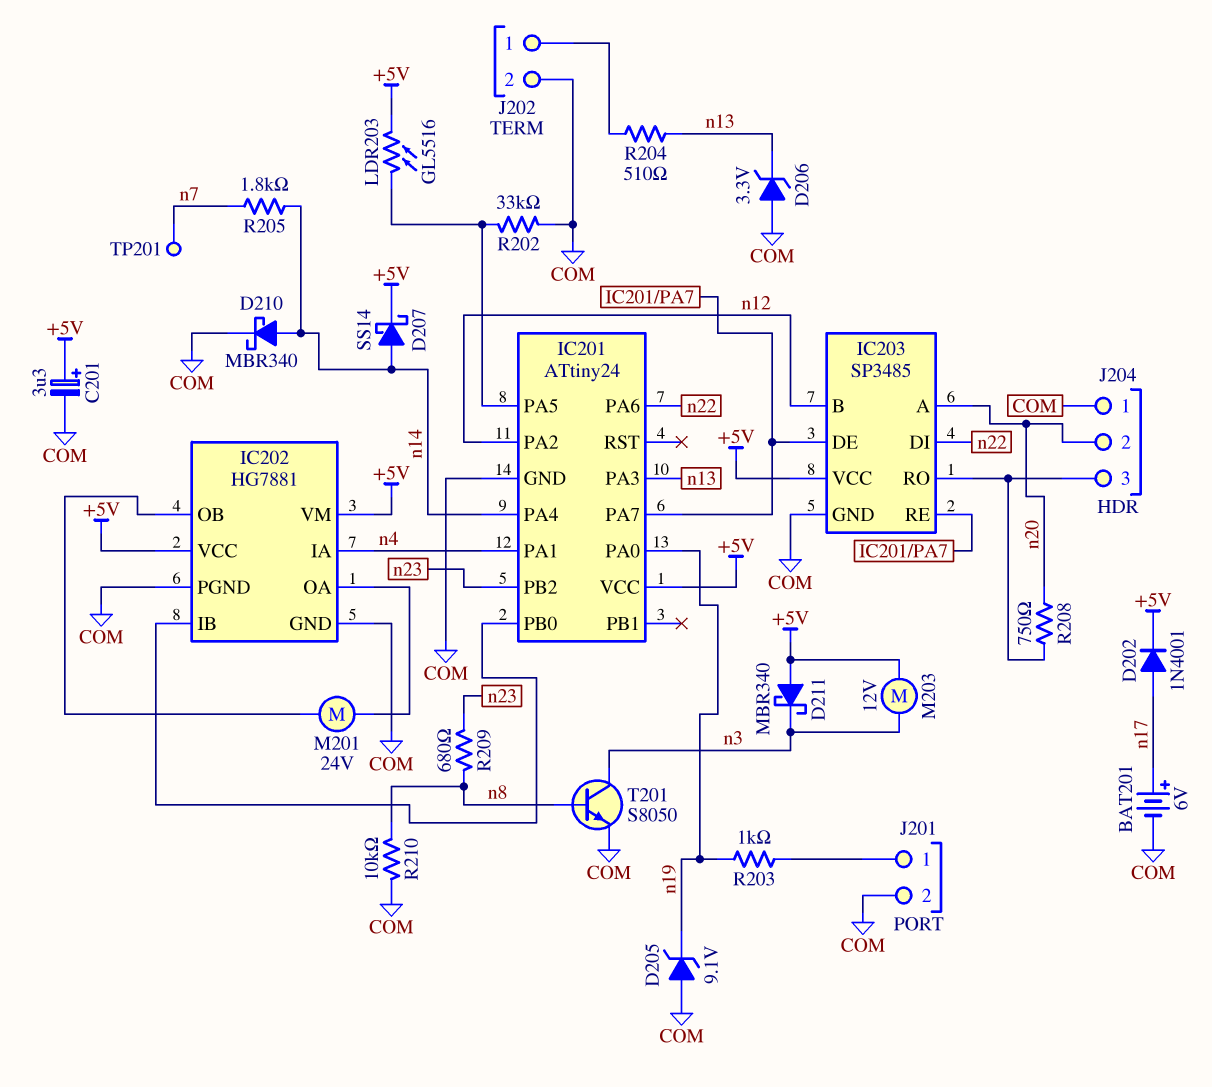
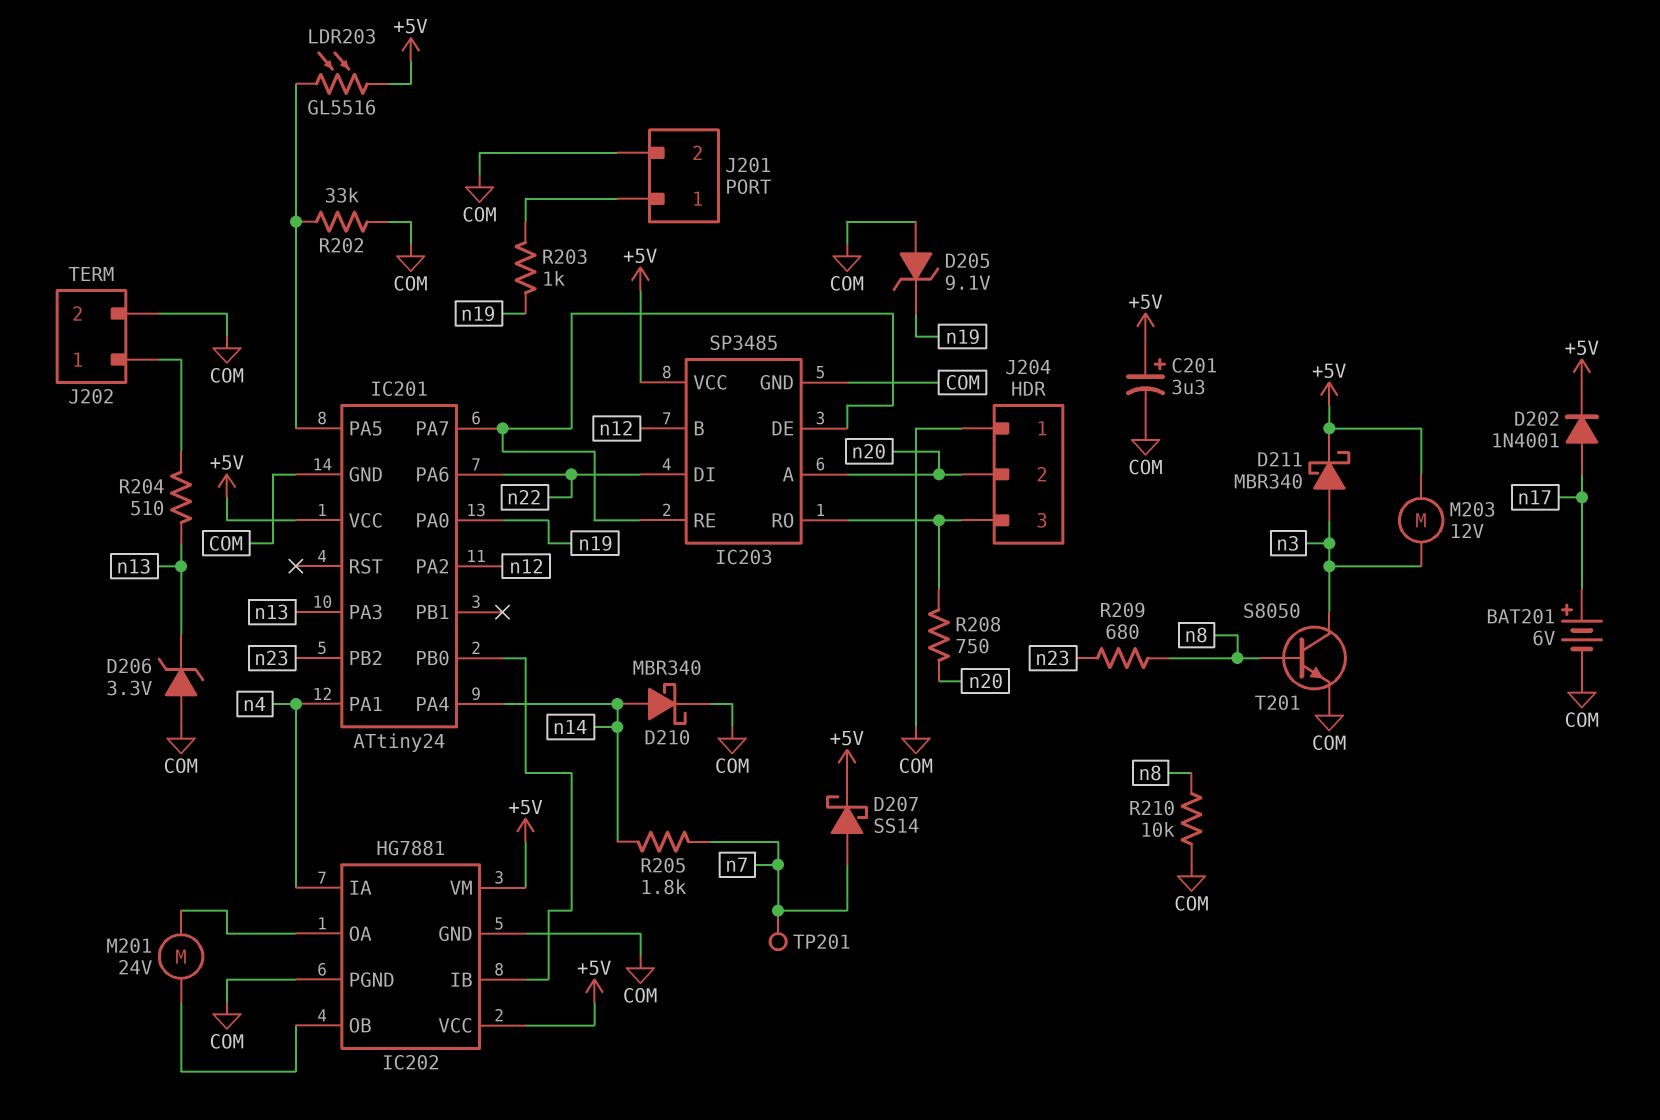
D207: schottky SS14 (A n14, K +5V) -> schottky SS14 (A n7, K +5V)
D211: schottky MBR340 (A +5V, K n3) -> schottky MBR340 (A n3, K +5V)

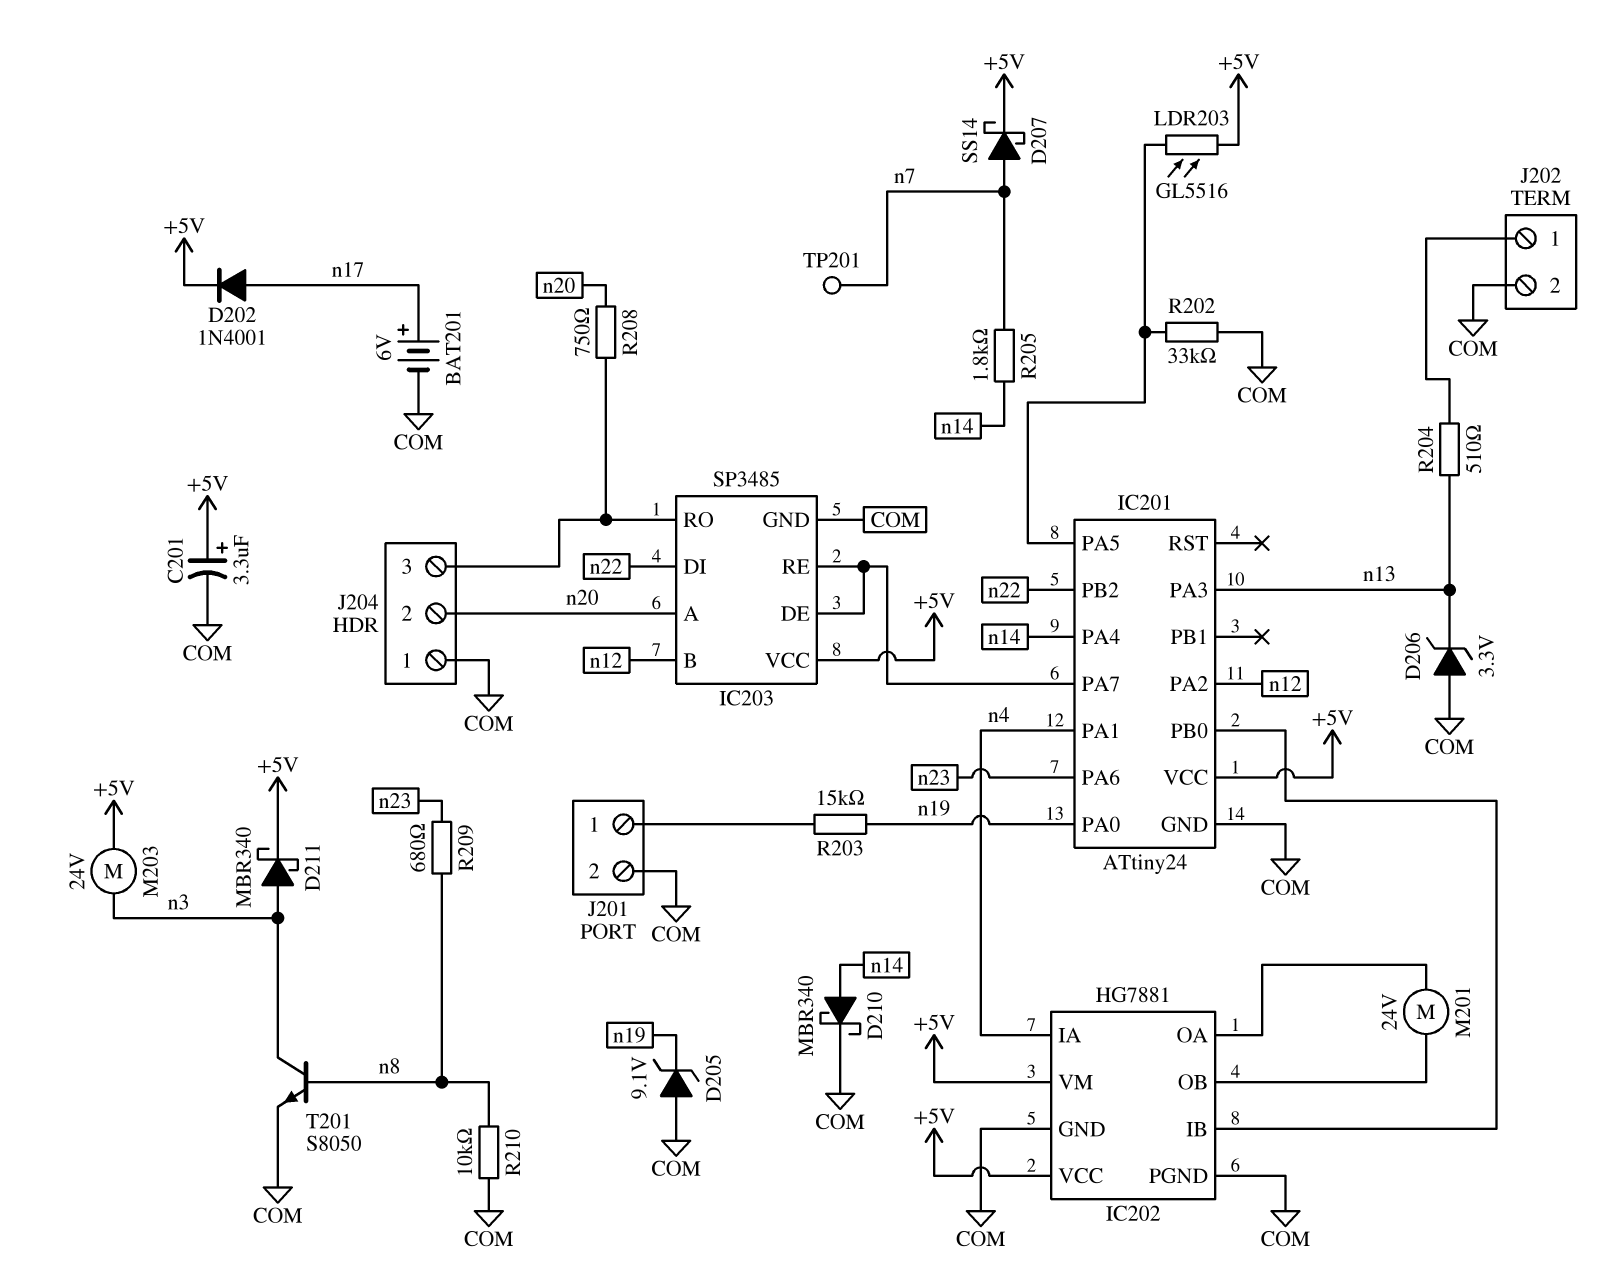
IC201 pin PA6: n22 -> n23
IC201 pin PB2: n23 -> n22
M203: motor 12V (+5V, n3) -> motor 24V (+5V, n3)
R203: 1k (J201/1, n19) -> 15k (J201/1, n19)

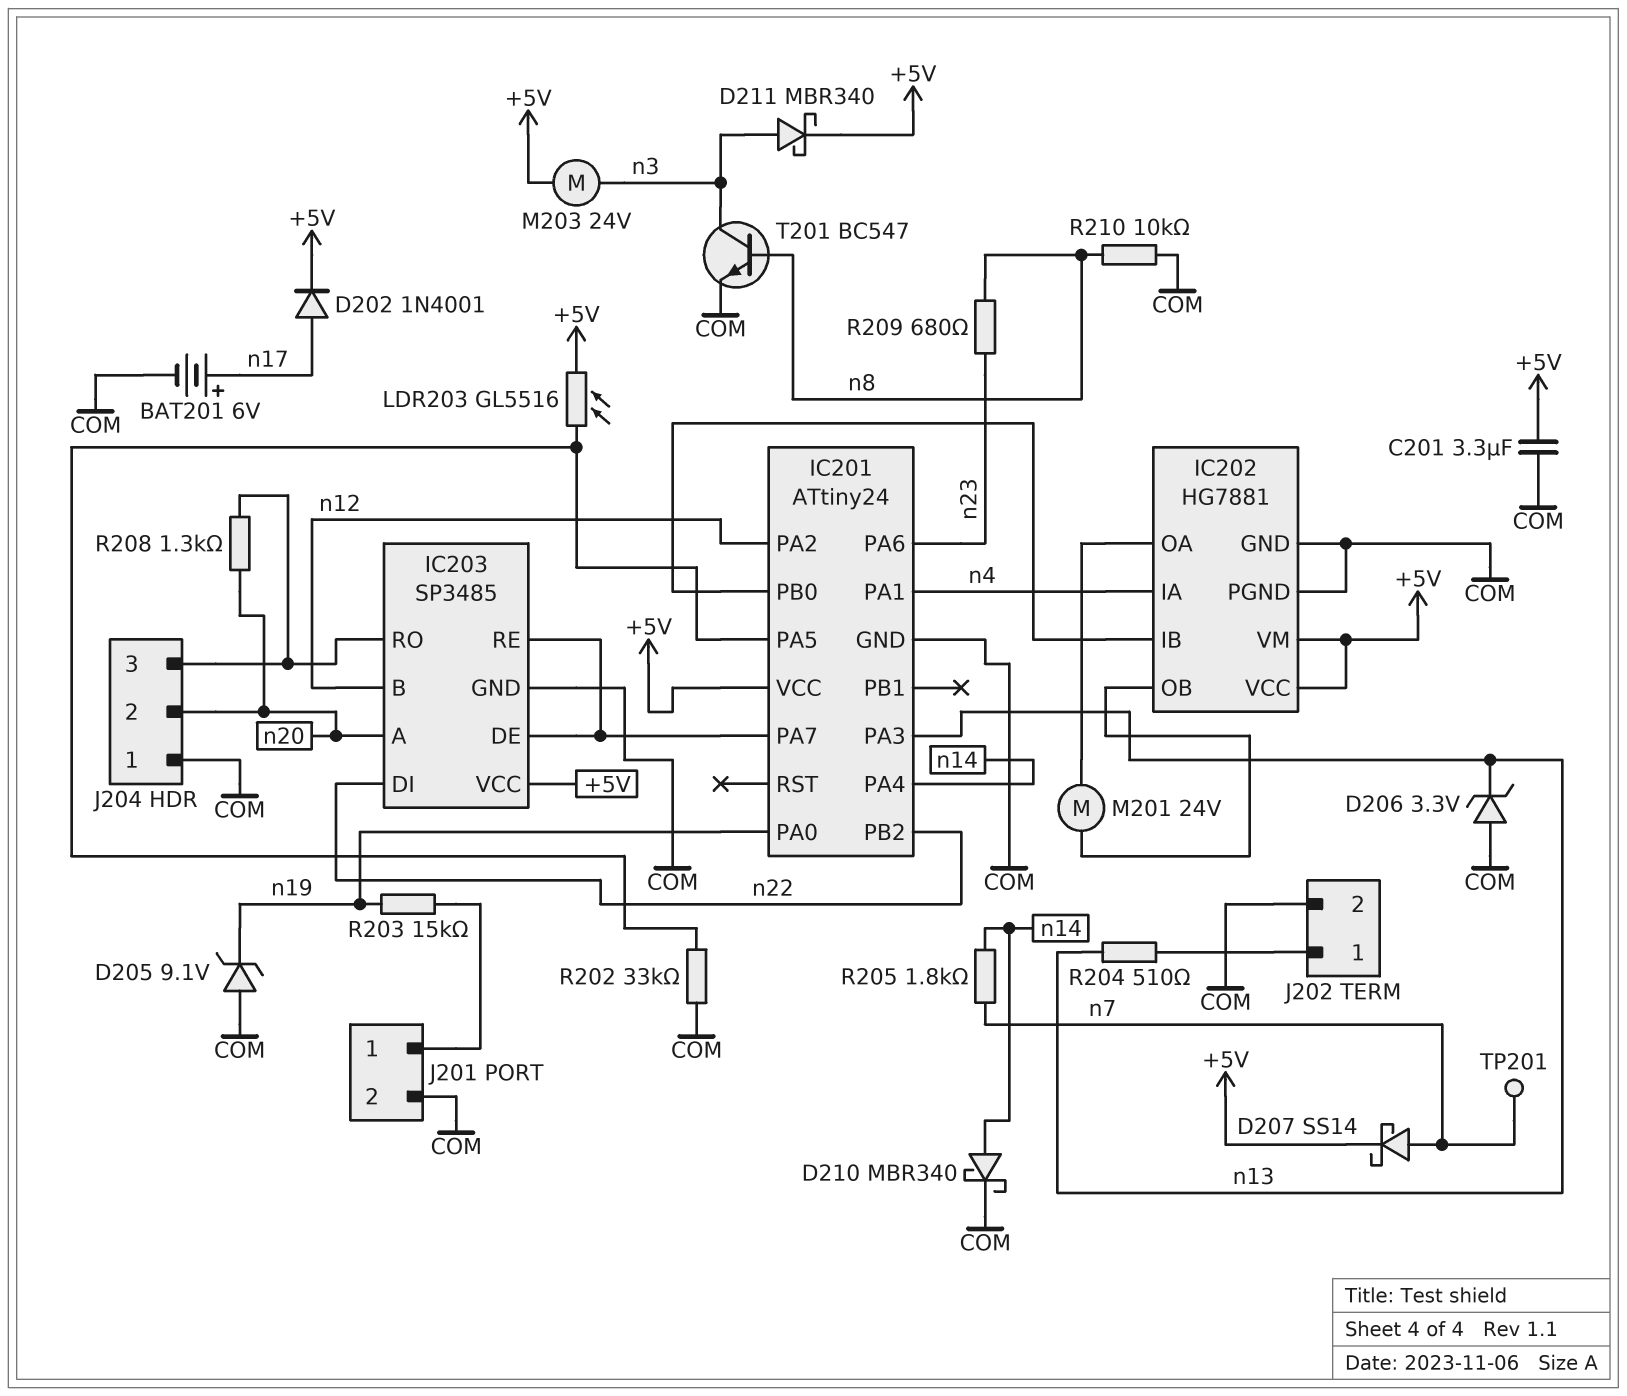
C201: 3.3uF (plus +5V, minus COM) -> 3.3uF (+5V, COM)
R208: 750 (IC203/RO, n20) -> 1.3k (IC203/RO, n20)
T201: NPN S8050 (B n8, C n3, E COM) -> NPN BC547 (B n8, C n3, E COM)

